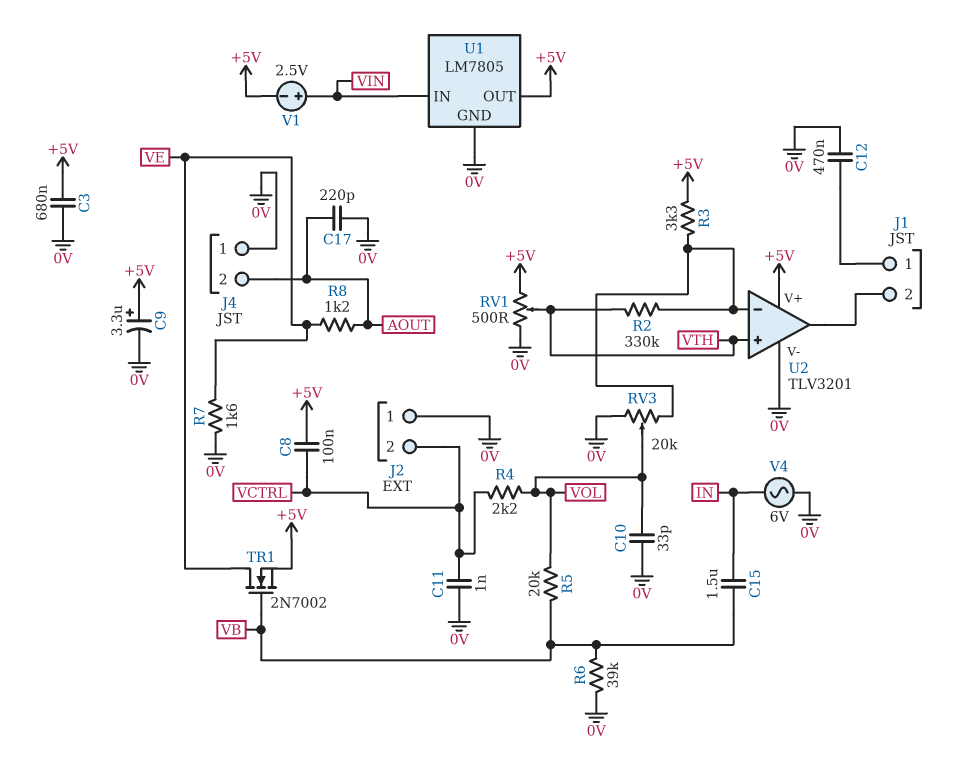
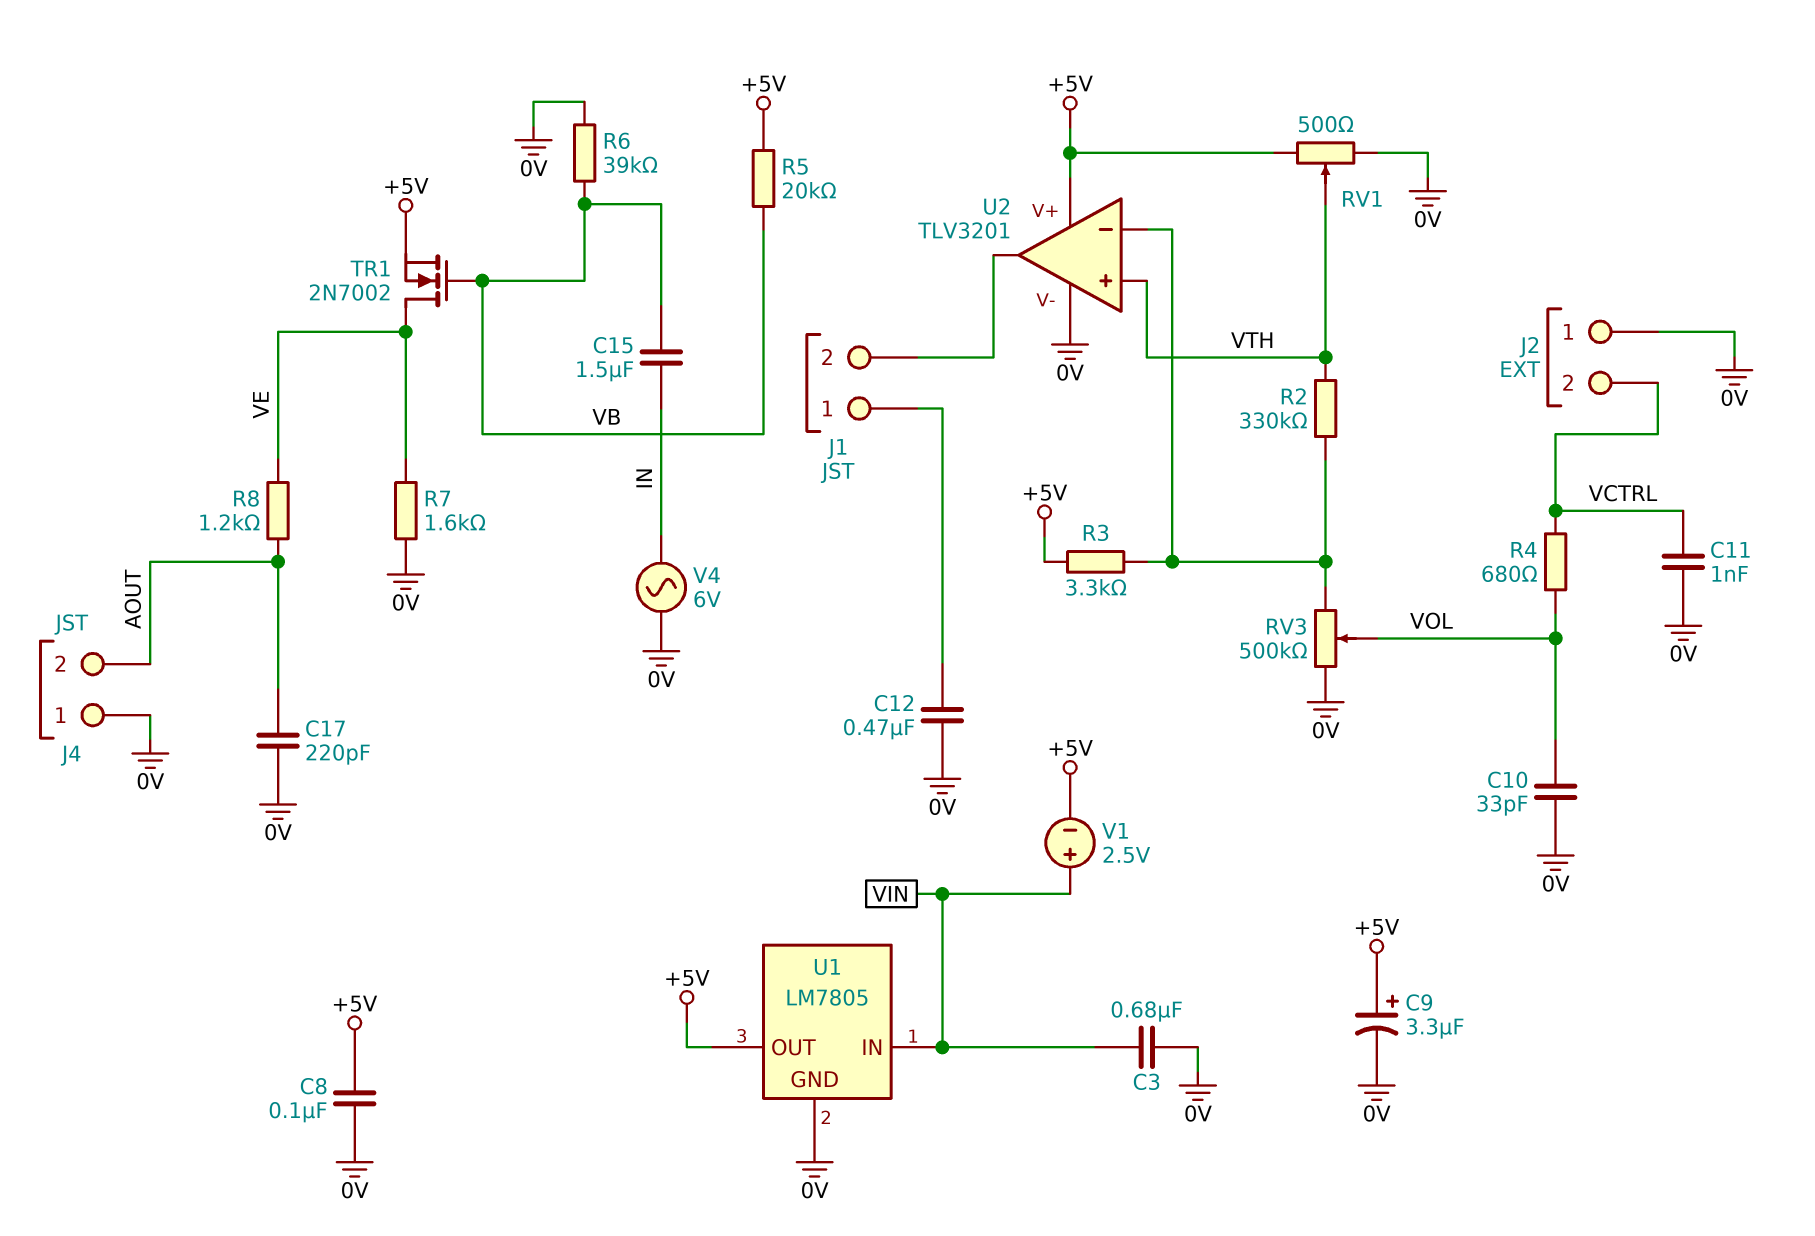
C3: 680nF (+5V, 0V) -> 680nF (0V, VIN)
C8: 100nF (+5V, VCTRL) -> 100nF (+5V, 0V)
R4: 2.2k (VCTRL, VOL) -> 680 (VCTRL, VOL)
R5: 20k (VB, VOL) -> 20k (+5V, VB)
RV3: 20k (0V, U2/in-, wiper VOL) -> 500k (0V, U2/in-, wiper VOL)

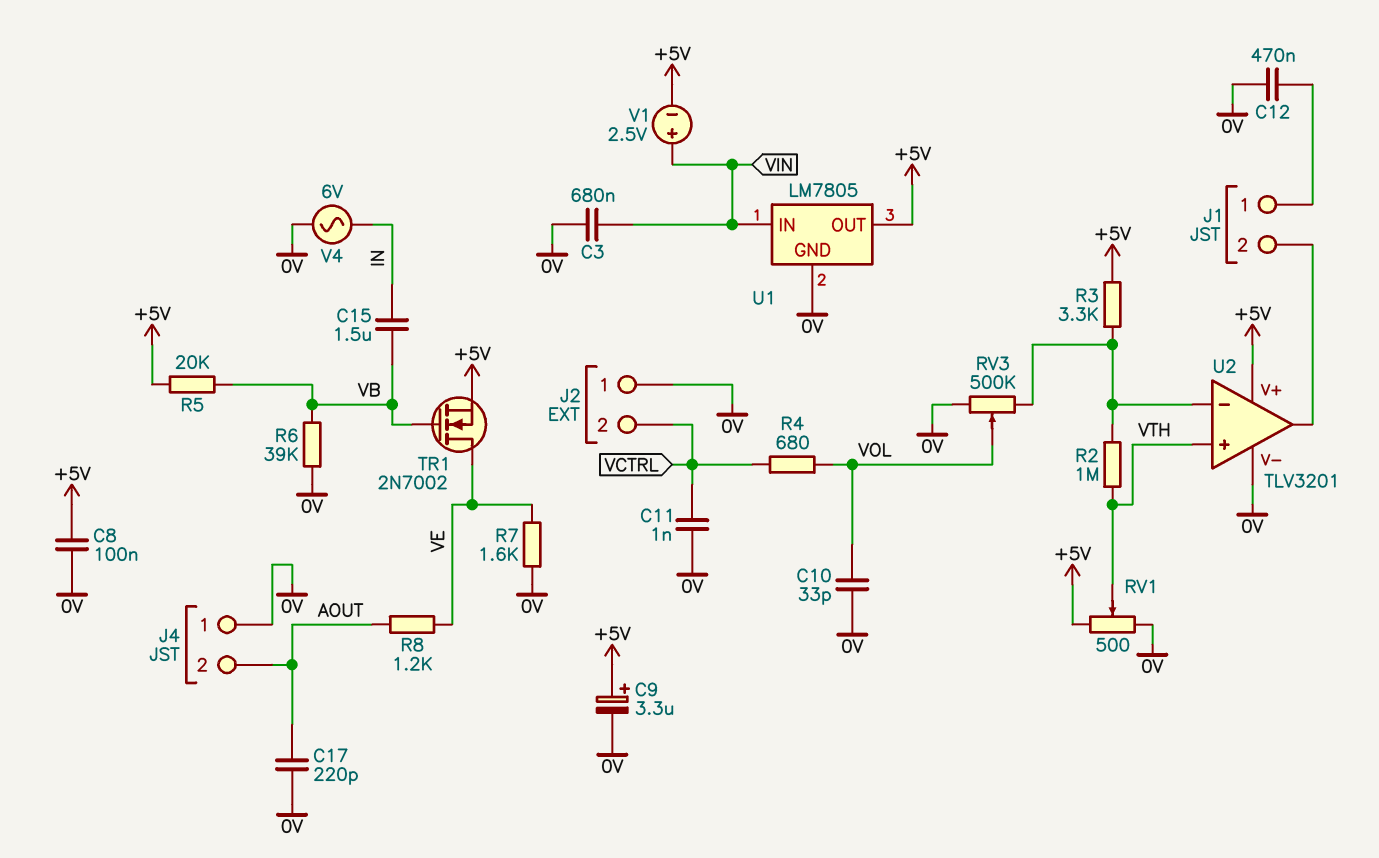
R2: 330k (U2/in-, VTH) -> 1M (U2/in-, VTH)

